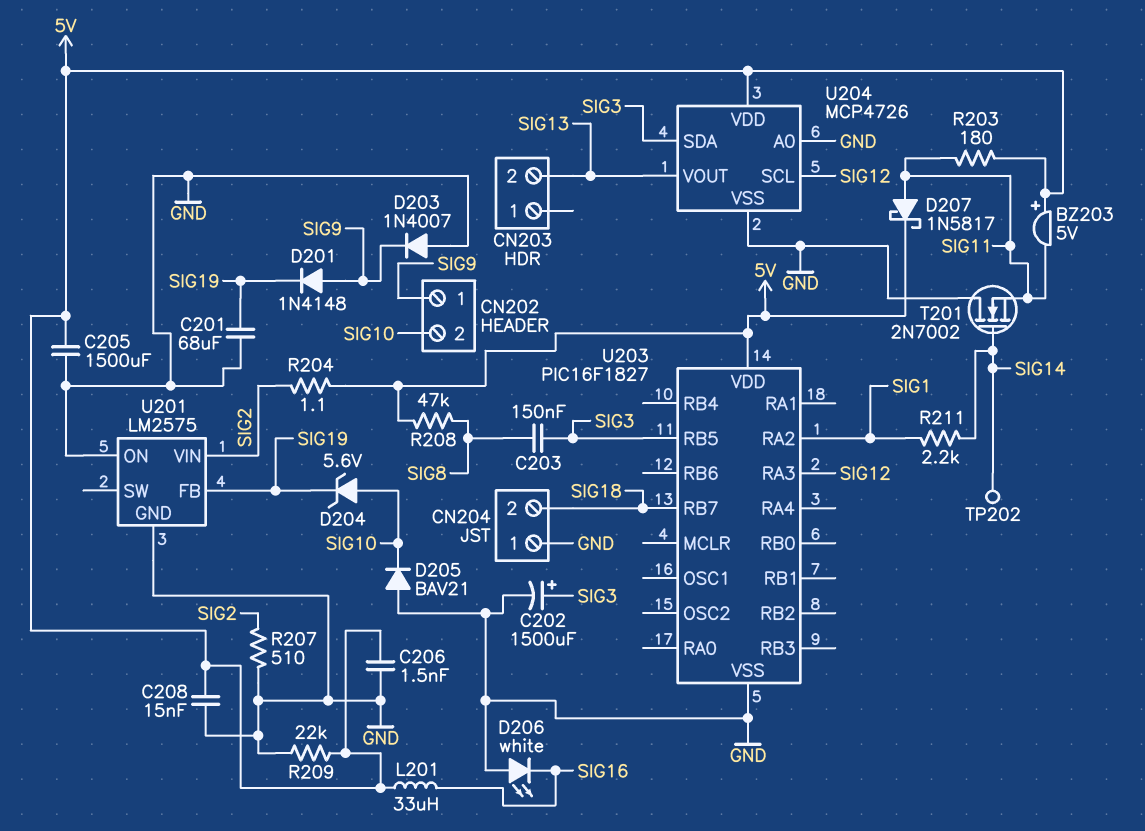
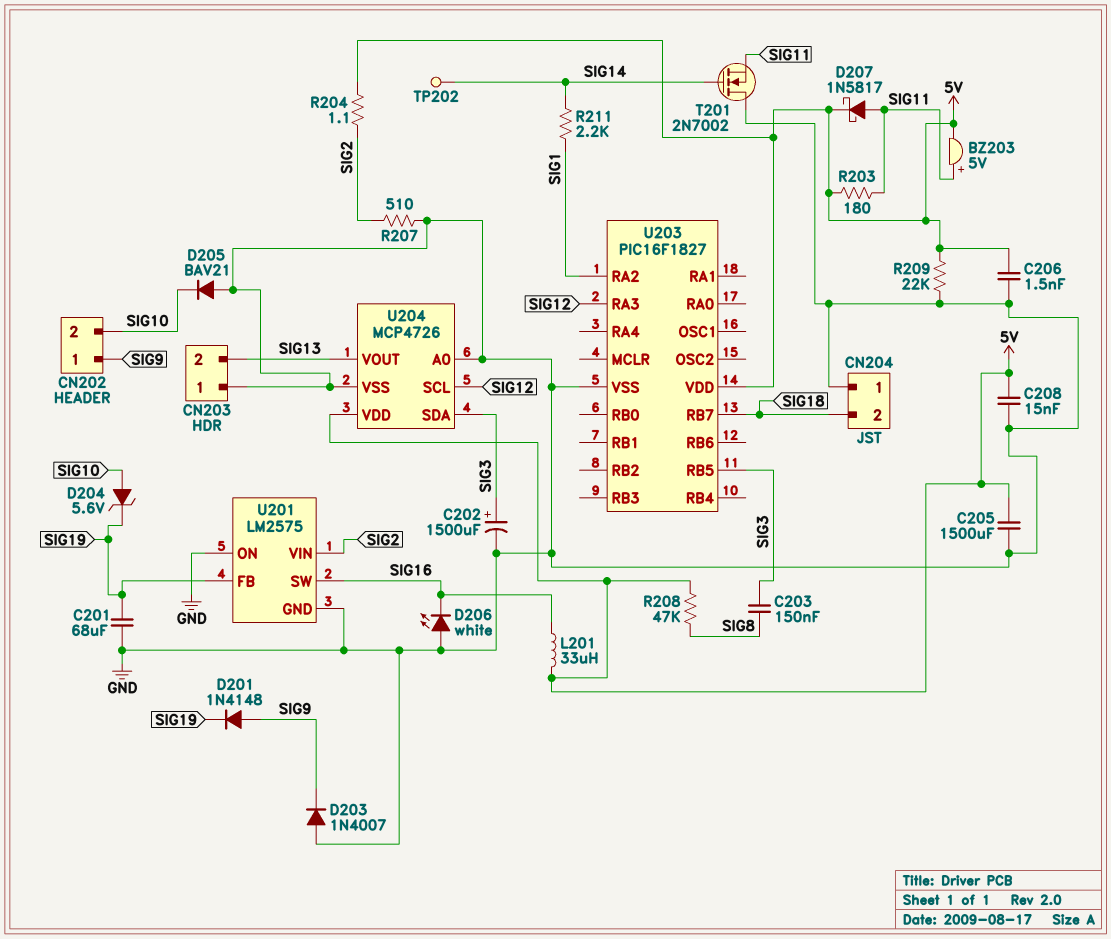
BZ203: buzzer 5V (plus 5V, minus SIG11) -> buzzer 5V (plus SIG11, minus 5V)
CN203 pin 1: none -> GND
U201 pin SW: none -> SIG16

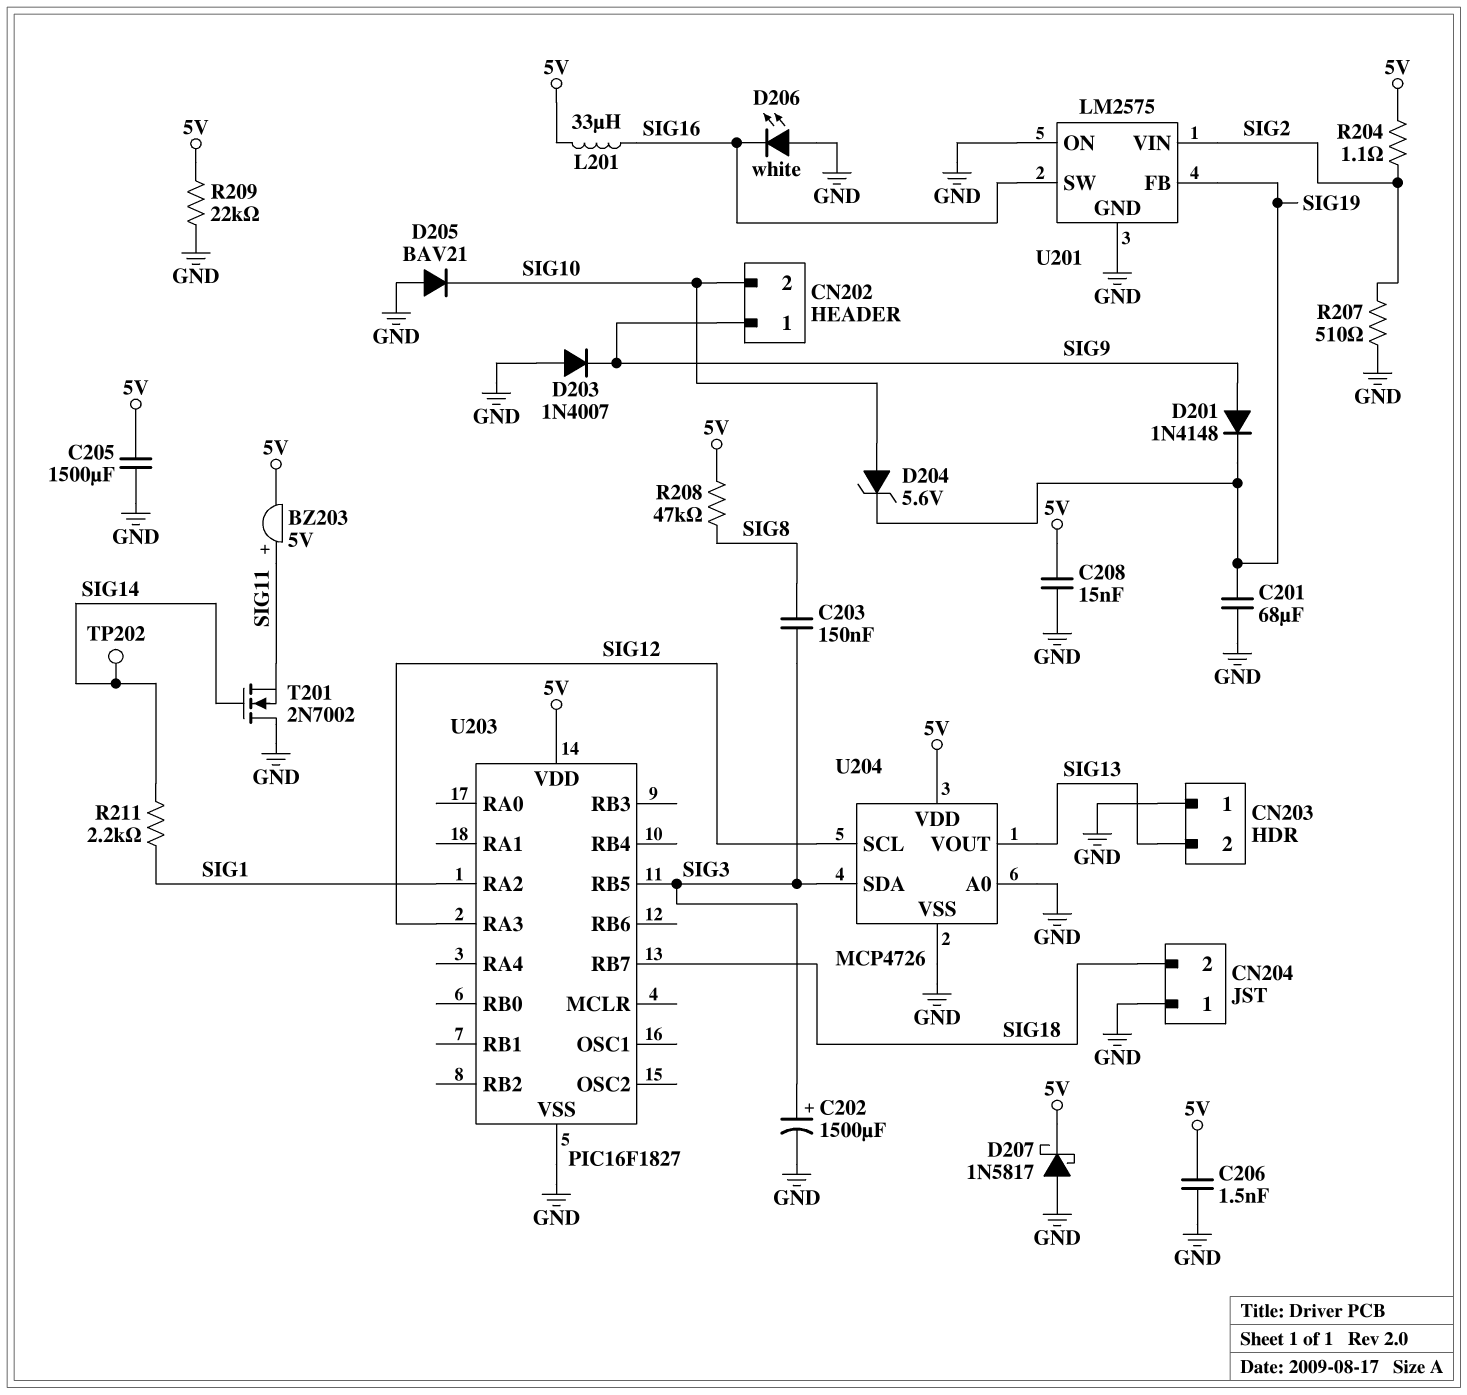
D207: schottky 1N5817 (A SIG11, K 5V) -> schottky 1N5817 (A GND, K 5V)
R203: 180 (5V, SIG11) -> none

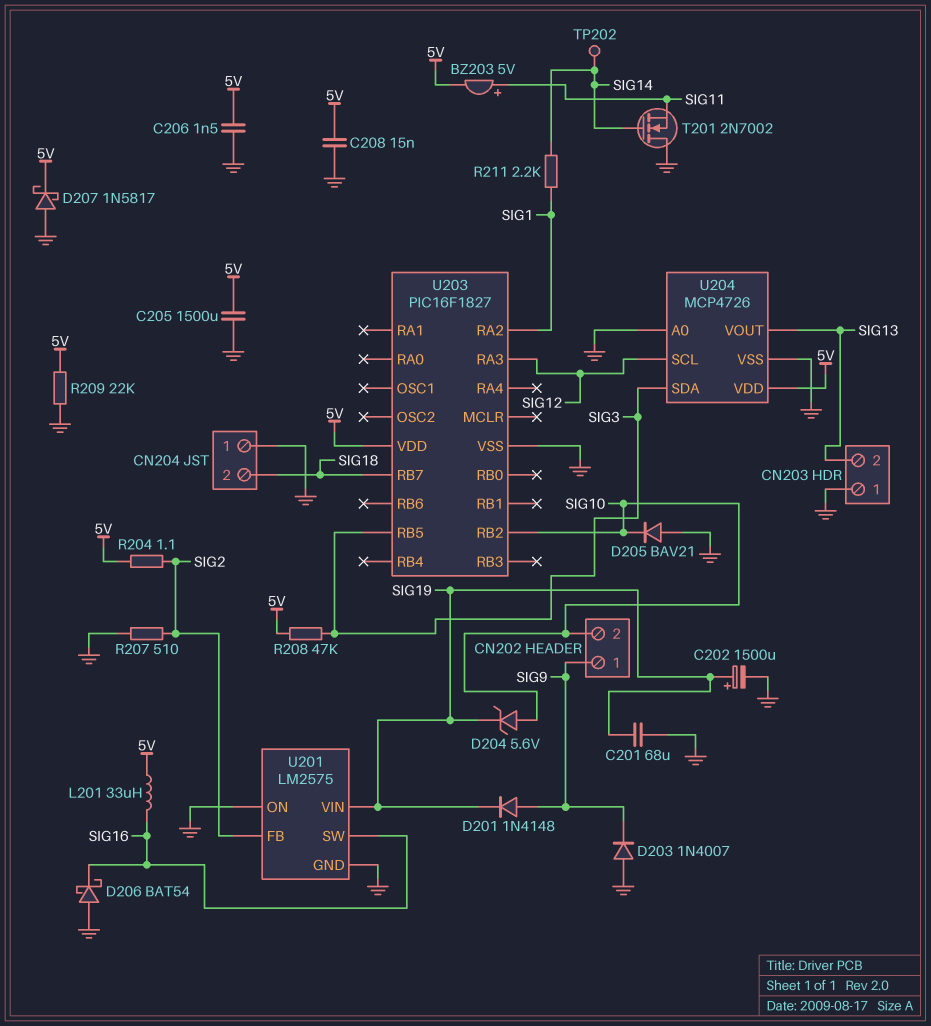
C202: 1500uF (plus SIG3, minus GND) -> 1500uF (plus SIG19, minus GND)
C203: 150nF (SIG3, SIG8) -> none
D206: LED white (A GND, K SIG16) -> schottky BAT54 (A GND, K SIG16)
R208: 47k (5V, SIG8) -> 47k (5V, SIG3)
U201 pin FB: SIG19 -> SIG2
U201 pin VIN: SIG2 -> SIG19
U203 pin RB2: none -> SIG10

